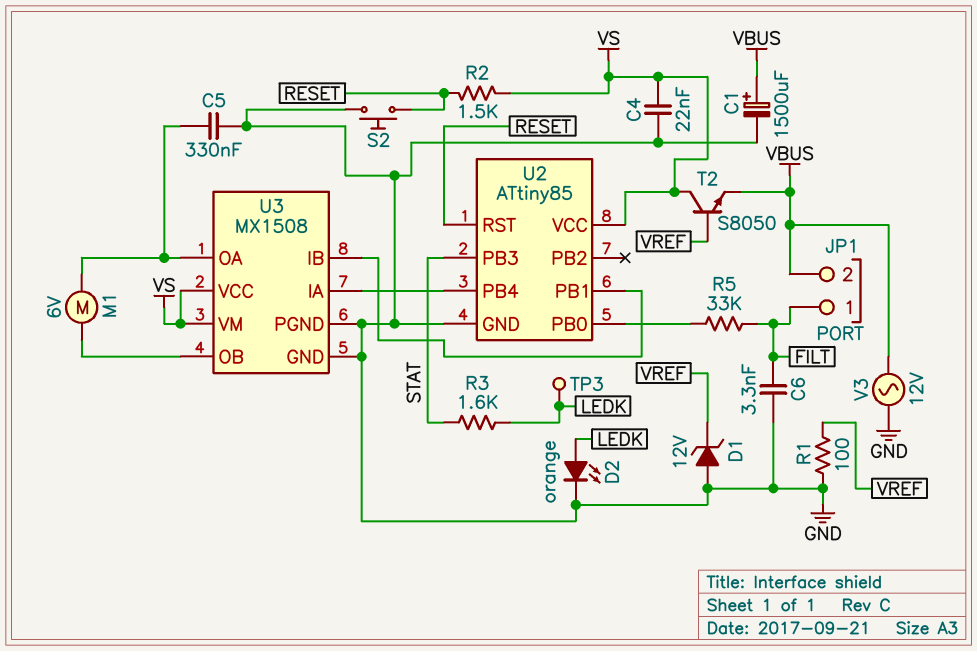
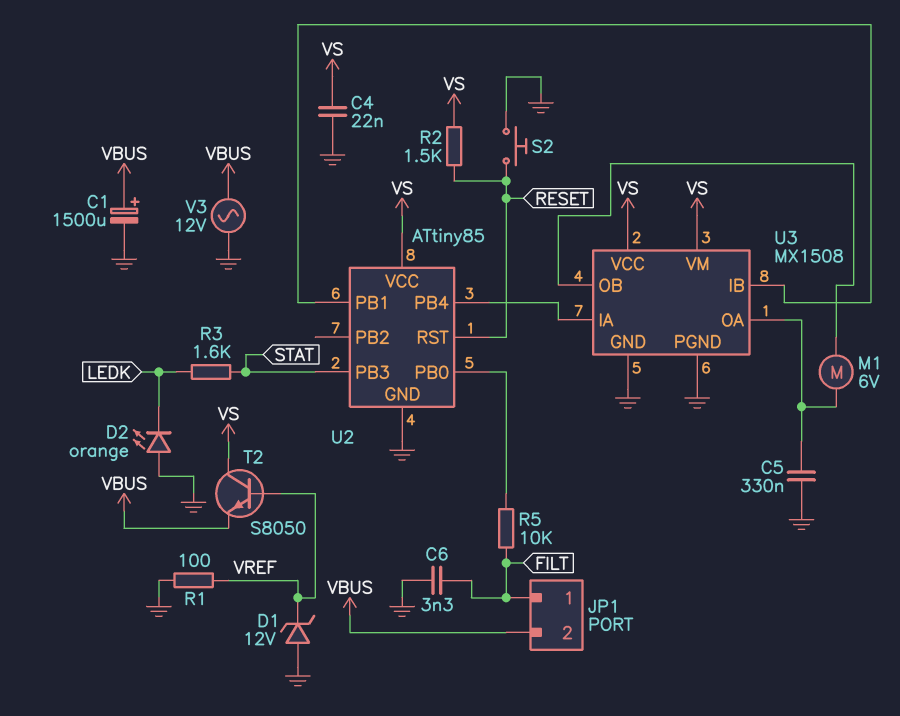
D2: LED orange (A LEDK, K GND) -> LED orange (A GND, K LEDK)
R5: 33k (FILT, U2/PB0) -> 10k (FILT, U2/PB0)
TP3: test point (LEDK) -> none

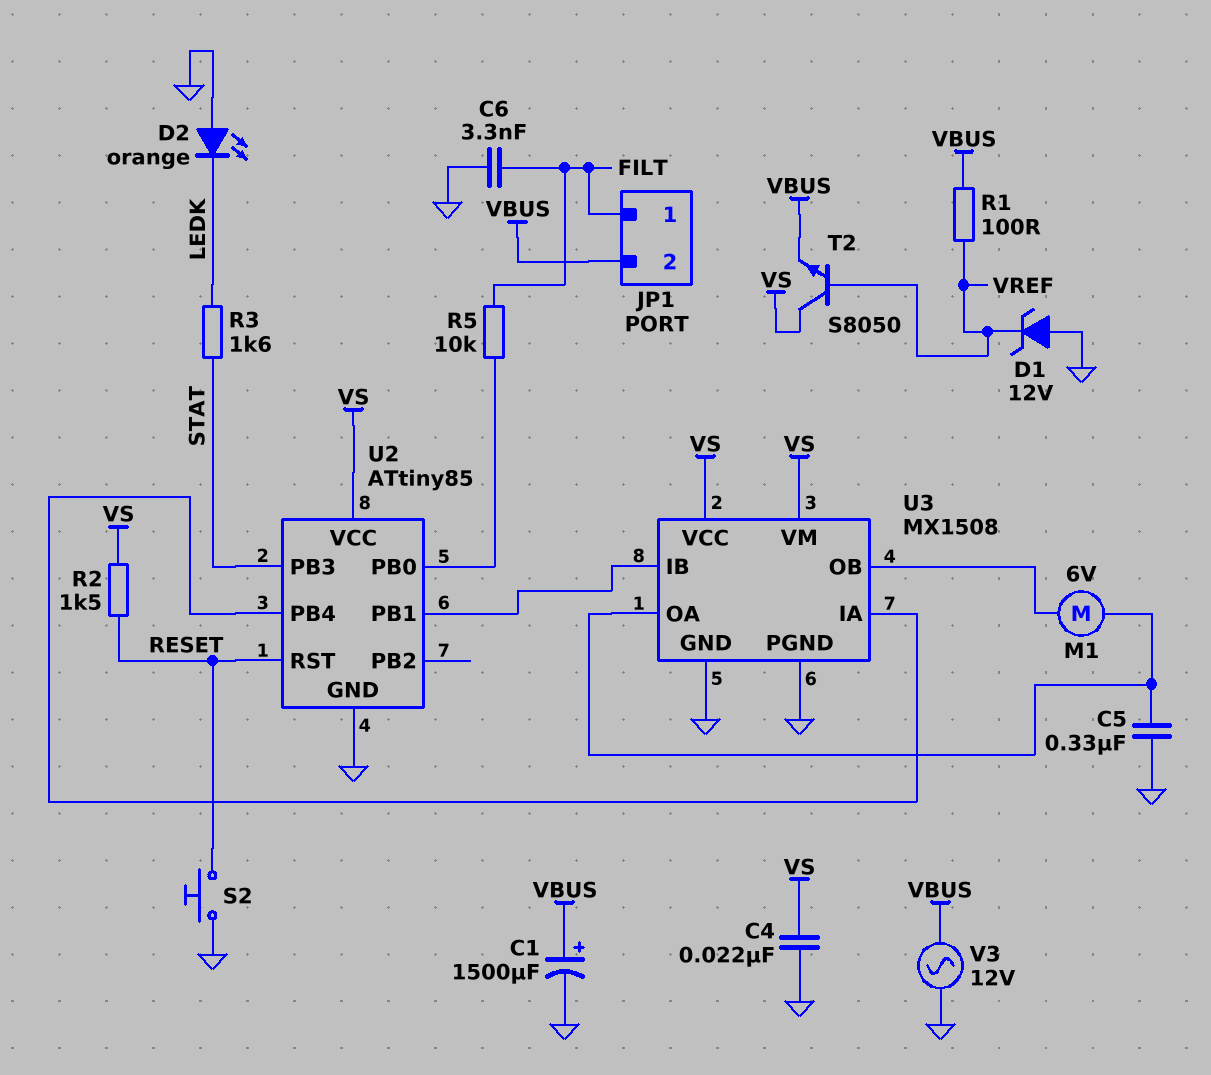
R1: 100 (GND, VREF) -> 100 (VBUS, VREF)

